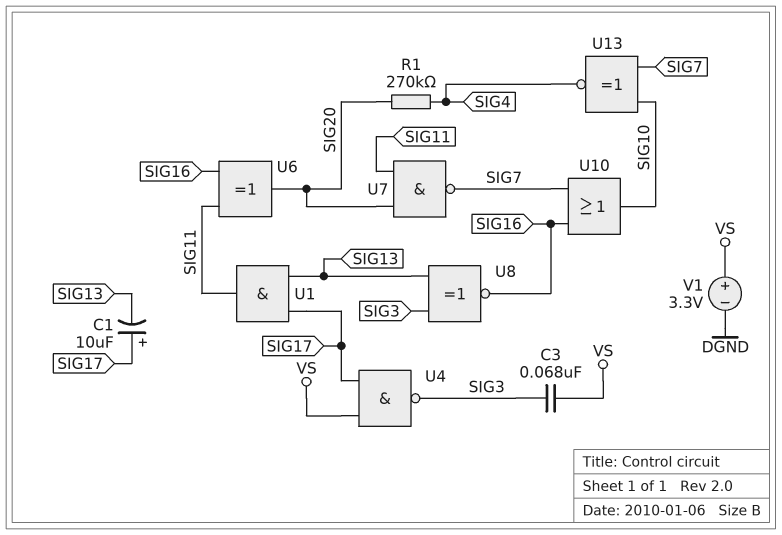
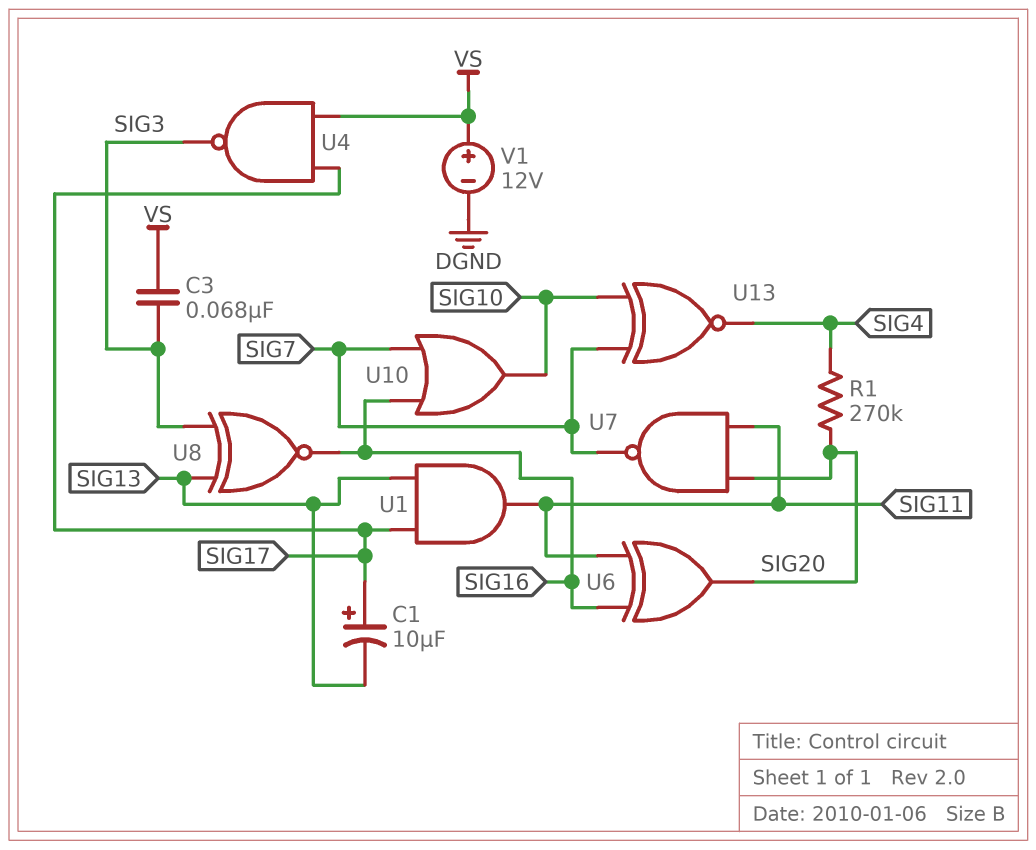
V1: 3.3V (plus VS, minus DGND) -> 12V (plus VS, minus DGND)

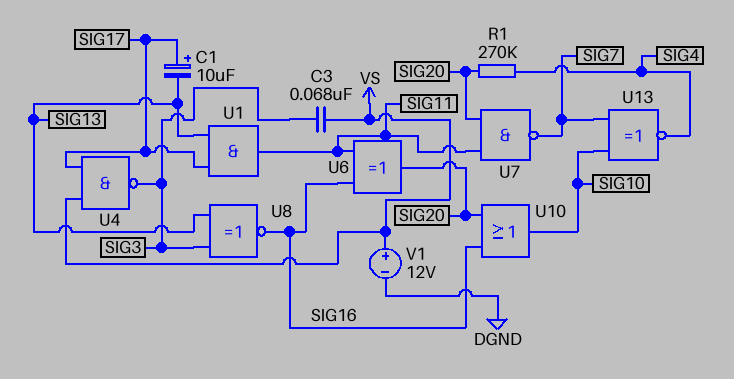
U10: OR (in SIG7, in SIG16, out SIG10) -> OR (in SIG16, in SIG20, out SIG10)

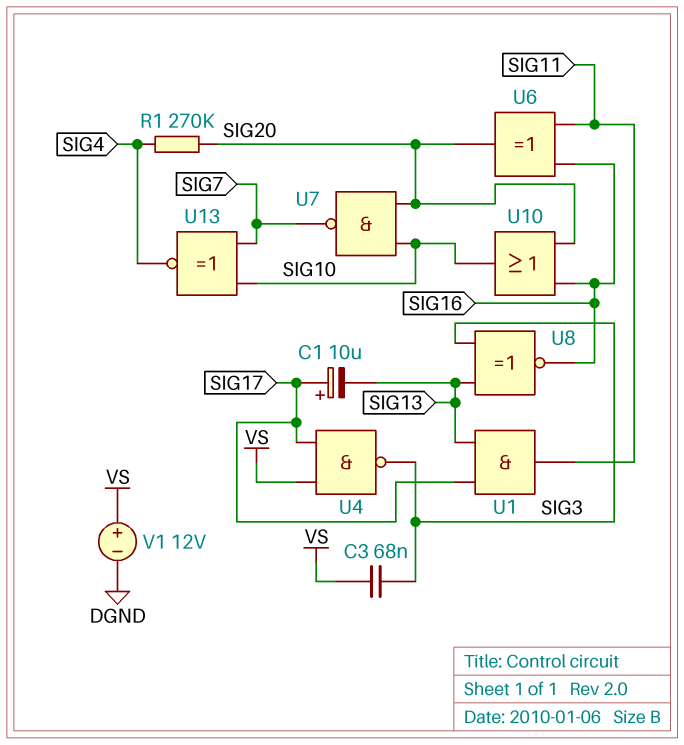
U7: NAND (in SIG11, in SIG20, out SIG7) -> NAND (in SIG10, in SIG20, out SIG7)

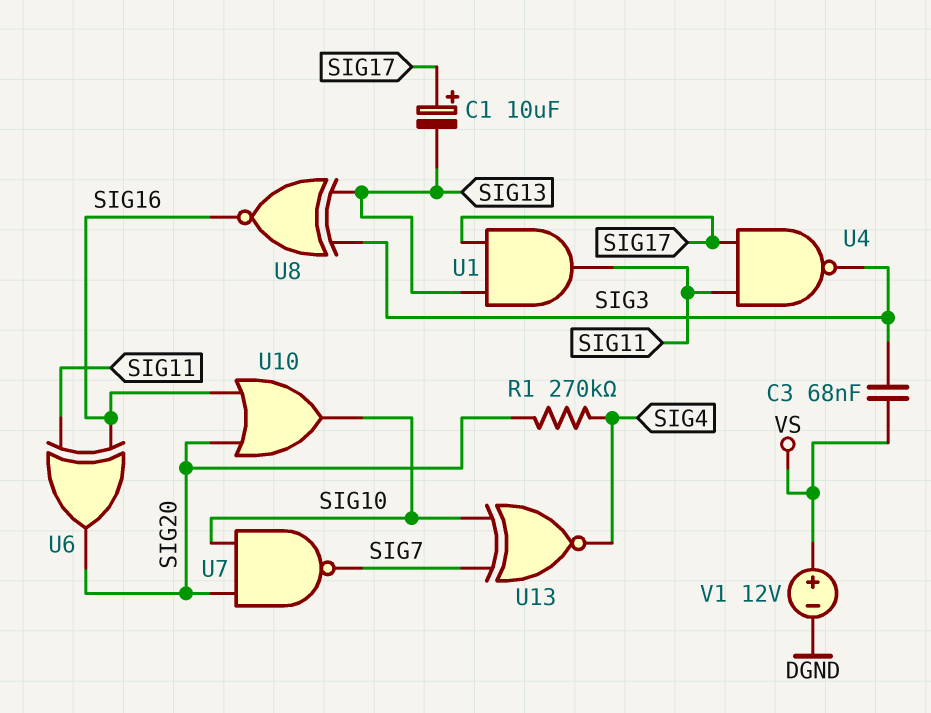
U4: NAND (in SIG17, in VS, out SIG3) -> NAND (in SIG11, in SIG17, out SIG3)

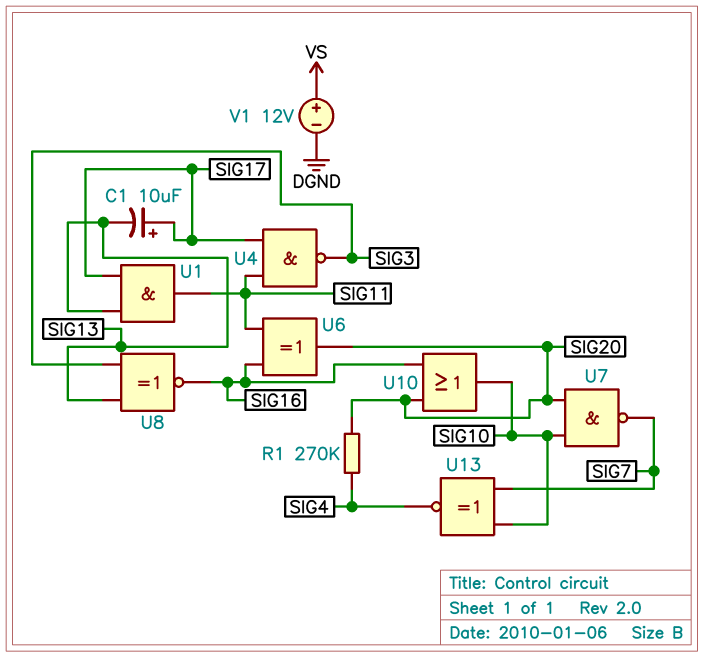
C3: 68nF (SIG3, VS) -> none

